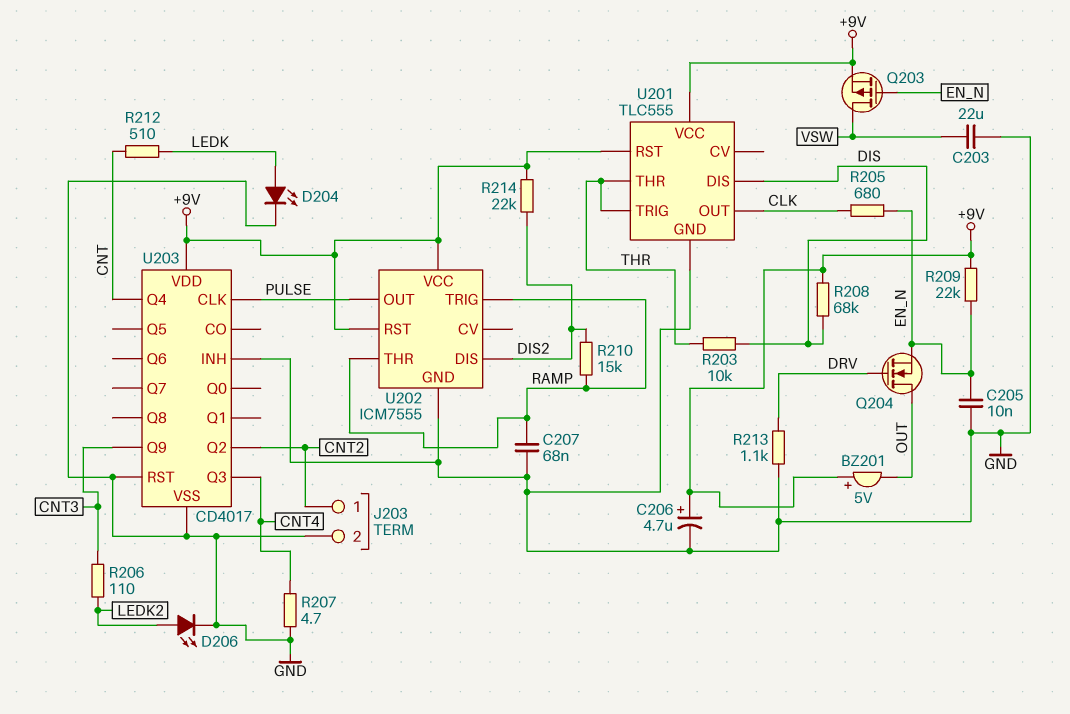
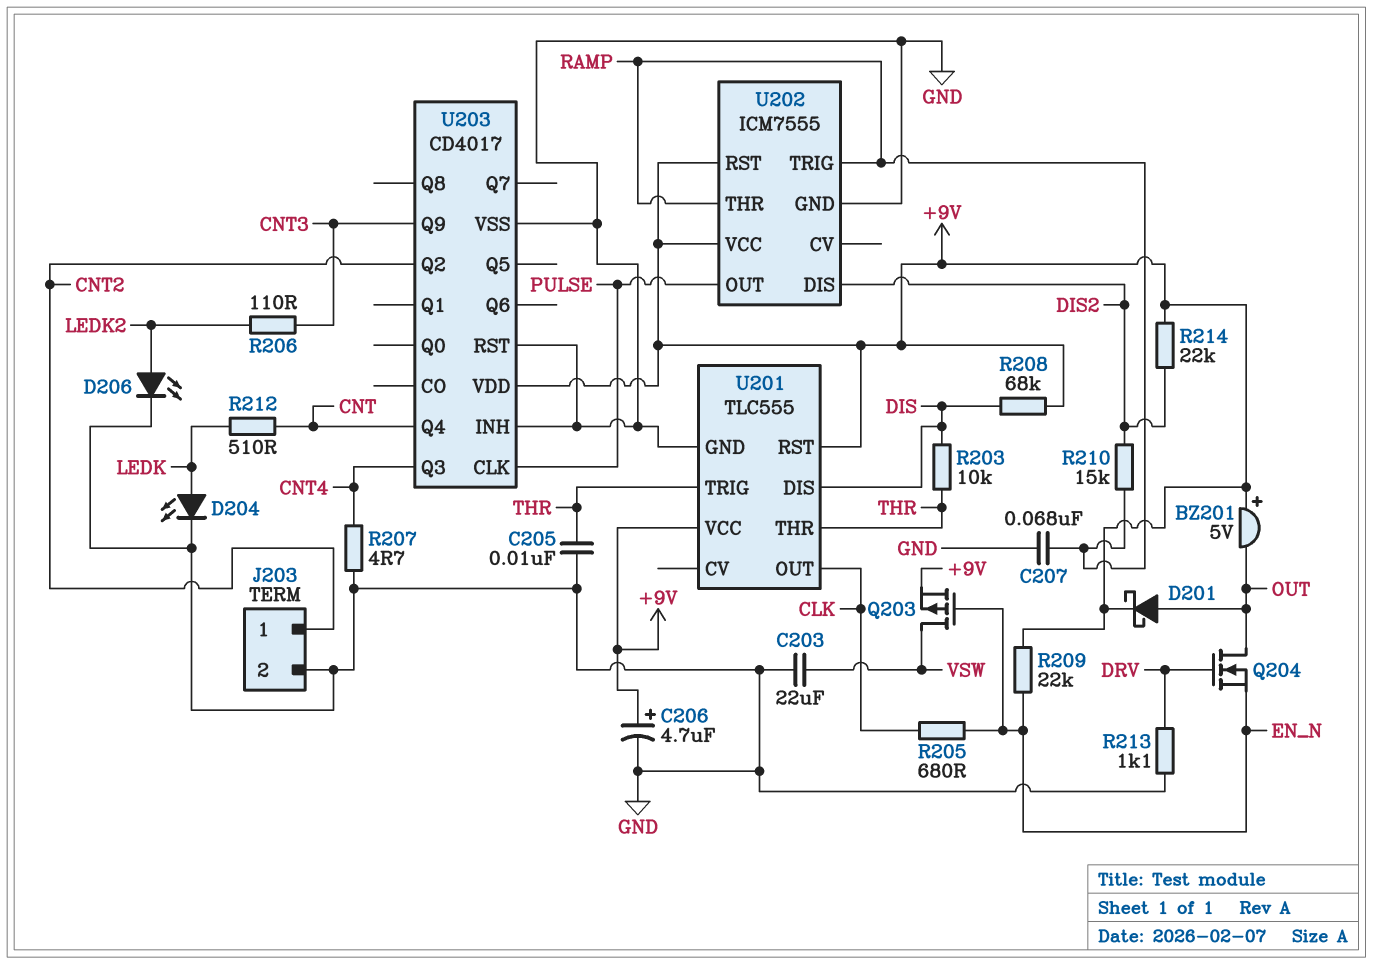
C205: 10nF (EN_N, GND) -> 10nF (GND, THR)
D201: none -> schottky (A OUT, K +9V)

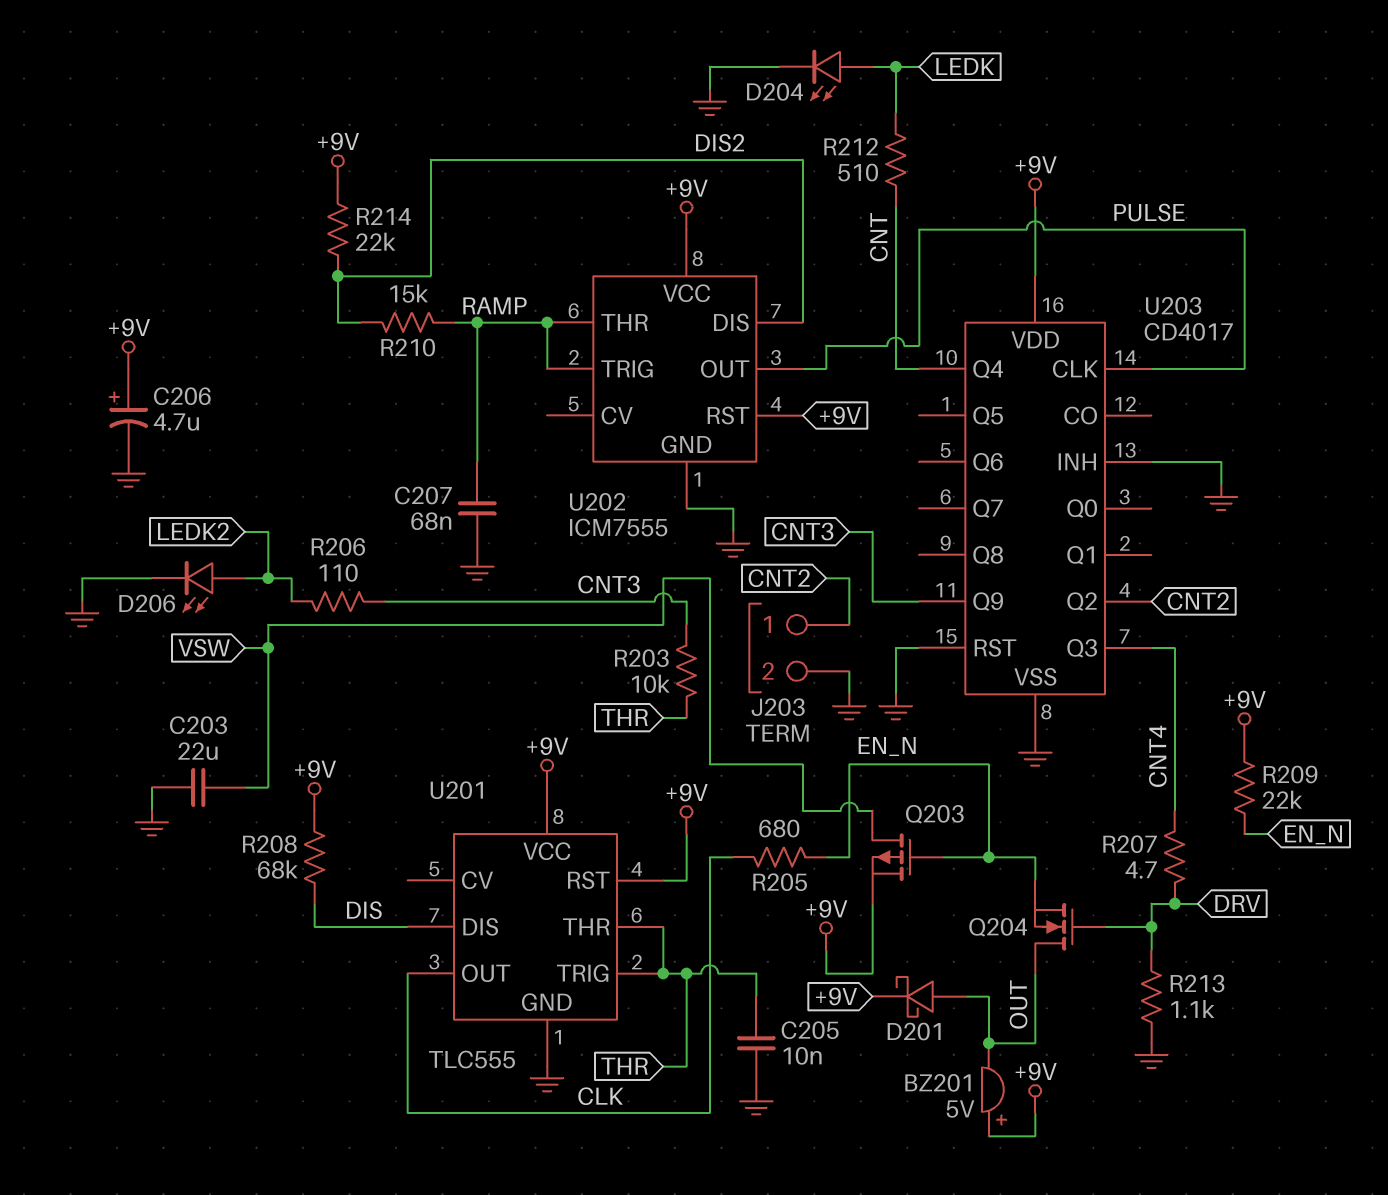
R203: 10k (DIS, THR) -> 10k (CNT3, THR)
R207: 4.7 (CNT4, GND) -> 4.7 (CNT4, DRV)

